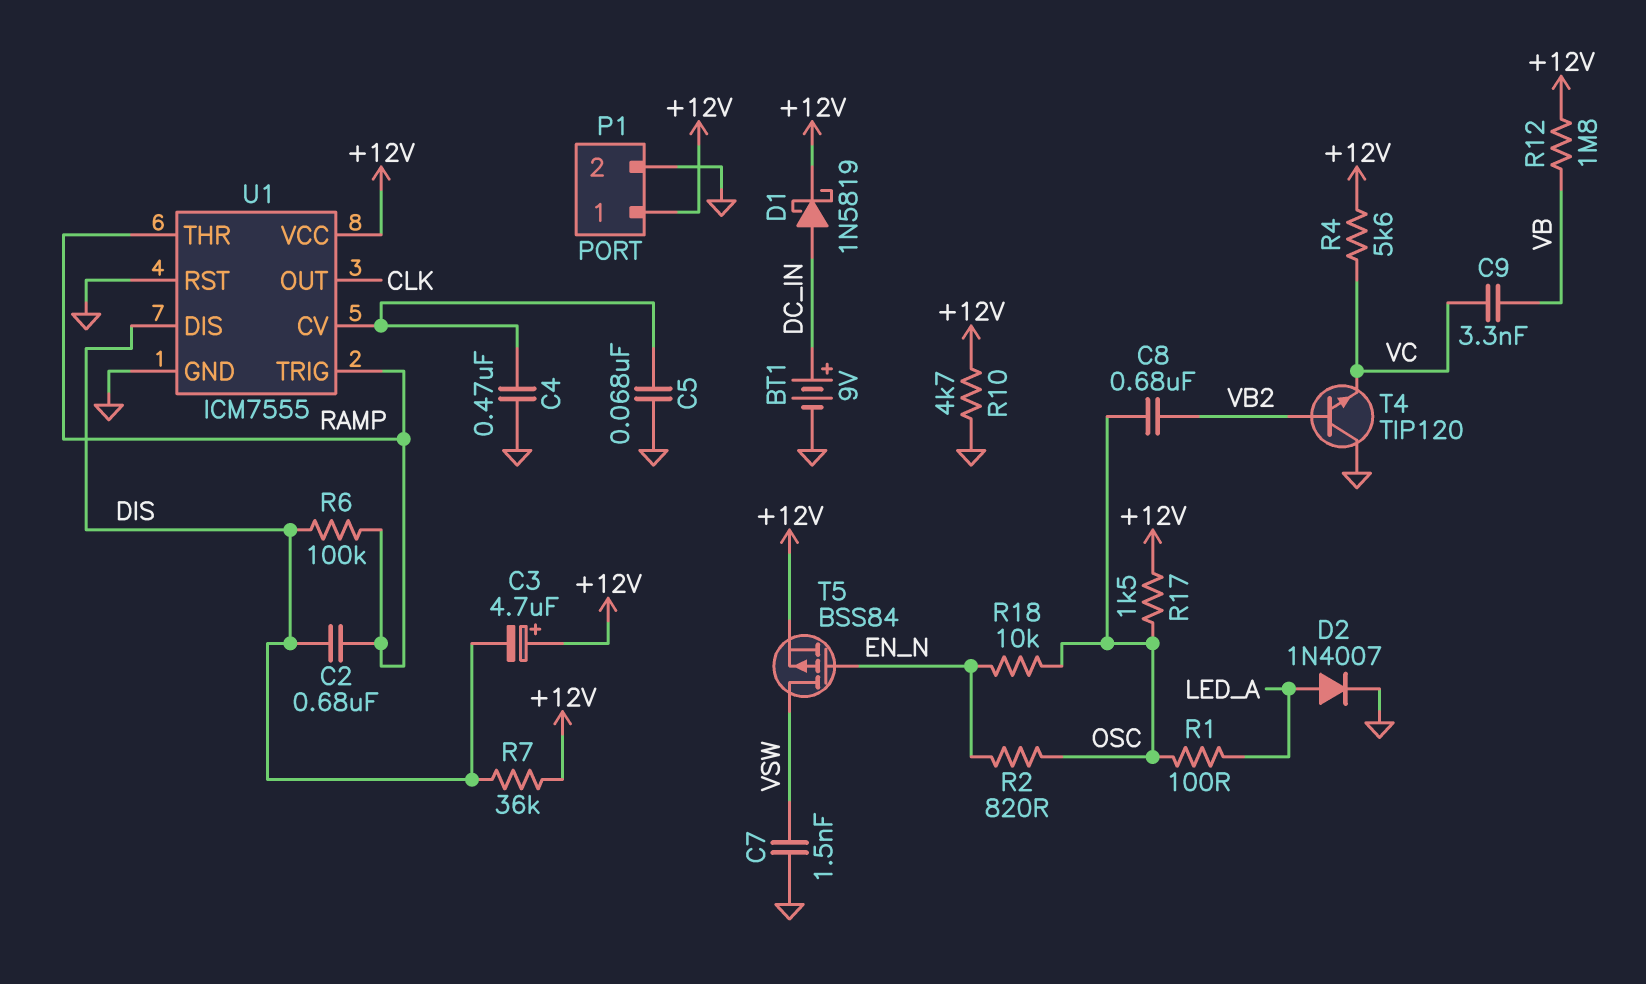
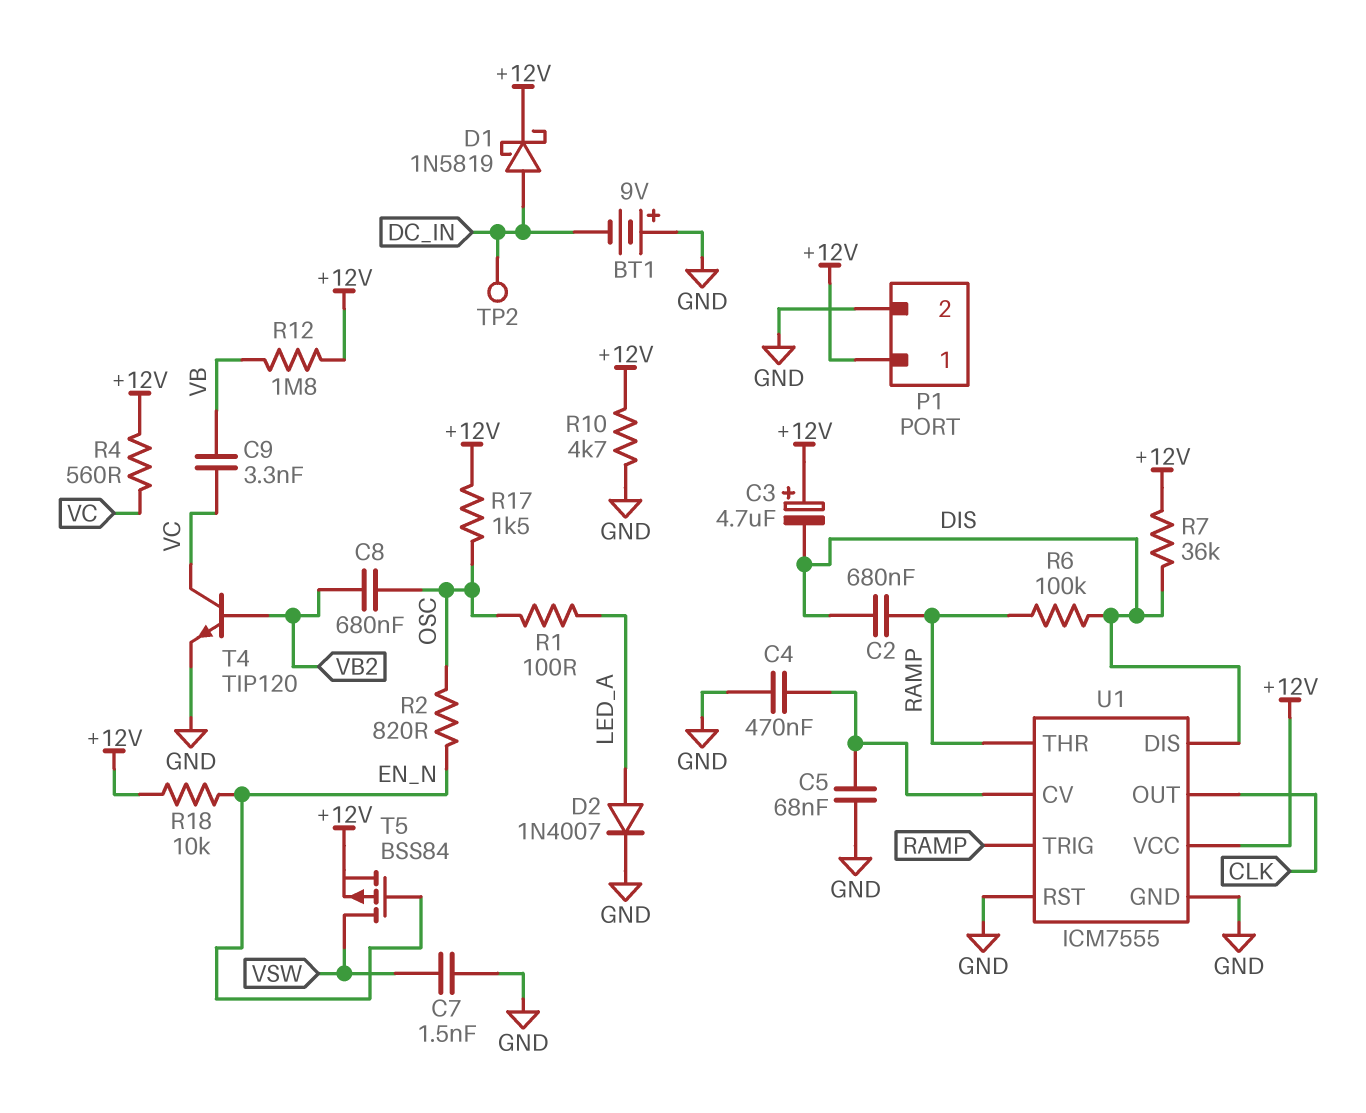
BT1: 9V (plus DC_IN, minus GND) -> 9V (plus GND, minus DC_IN)
R4: 5.6k (+12V, VC) -> 560 (+12V, VC)
R18: 10k (EN_N, OSC) -> 10k (+12V, EN_N)
T4: NPN TIP120 (B VB2, C GND, E VC) -> NPN TIP120 (B VB2, C VC, E GND)
TP2: none -> test point (DC_IN)

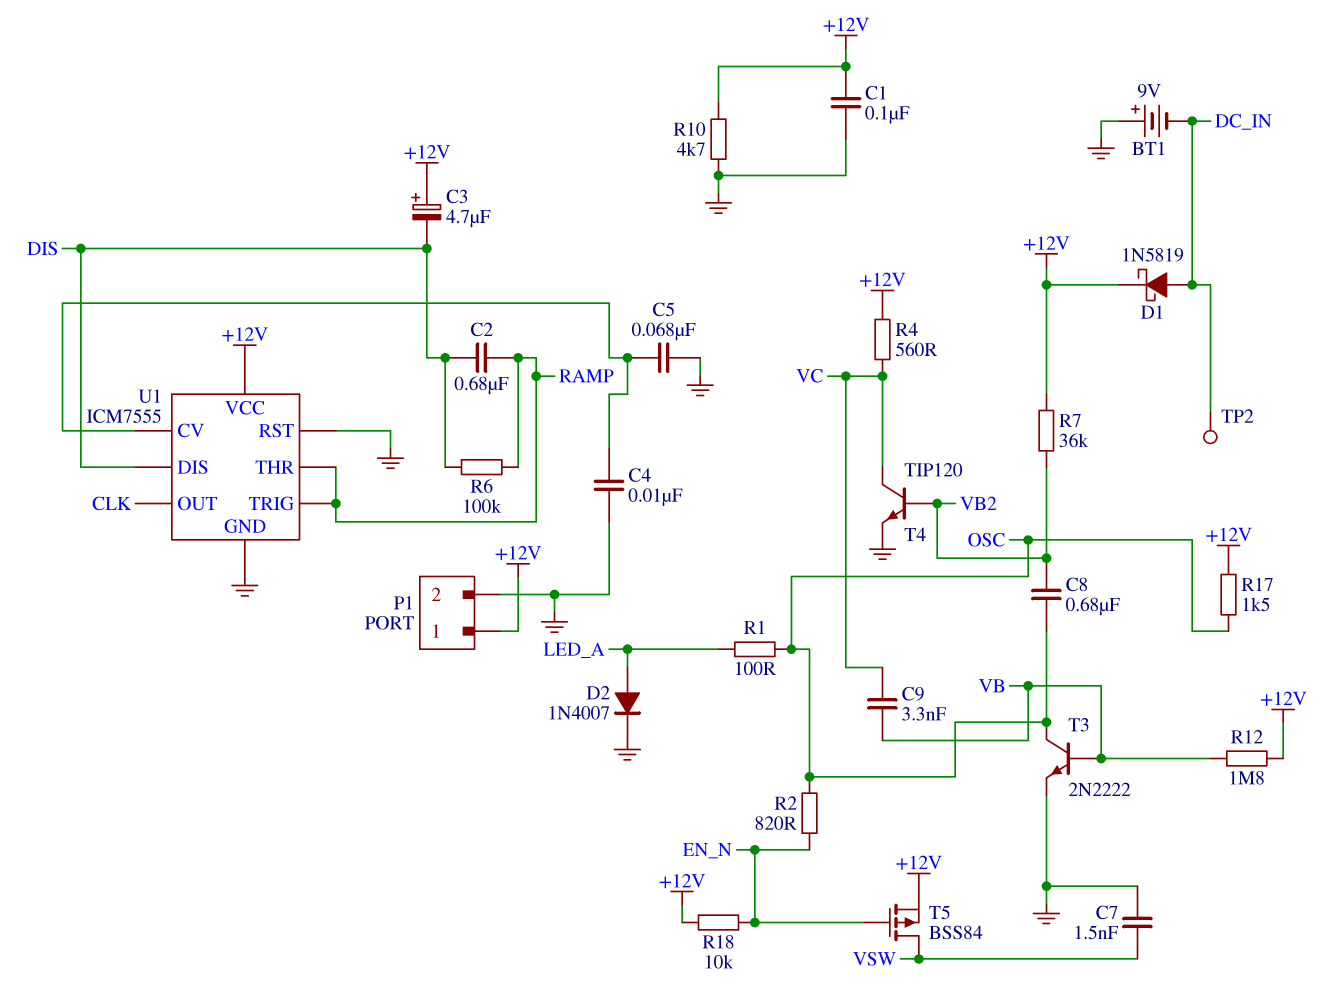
C1: none -> 100nF (+12V, GND)
C4: 470nF (GND, U1/CV) -> 10nF (GND, U1/CV)
R7: 36k (+12V, DIS) -> 36k (+12V, VB2)
T3: none -> NPN 2N2222 (B VB, C OSC, E GND)

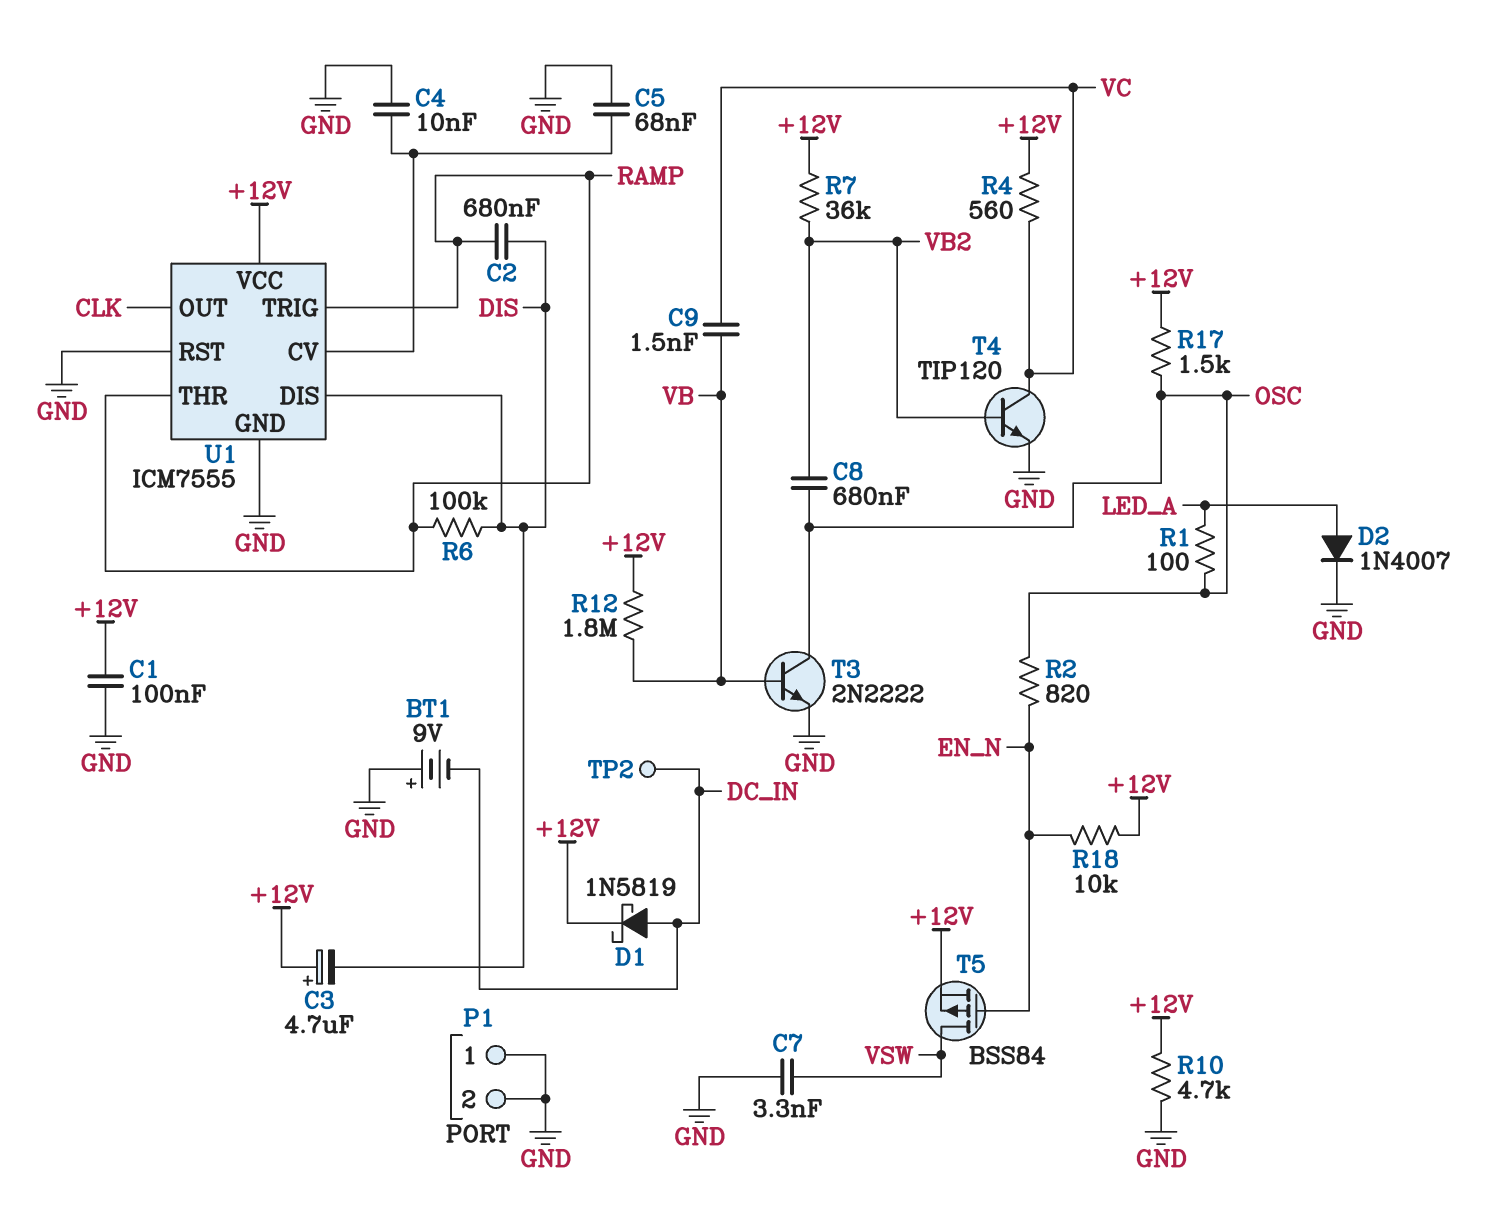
C7: 1.5nF (GND, VSW) -> 3.3nF (GND, VSW)
C9: 3.3nF (VB, VC) -> 1.5nF (VB, VC)
P1 pin 1: +12V -> GND

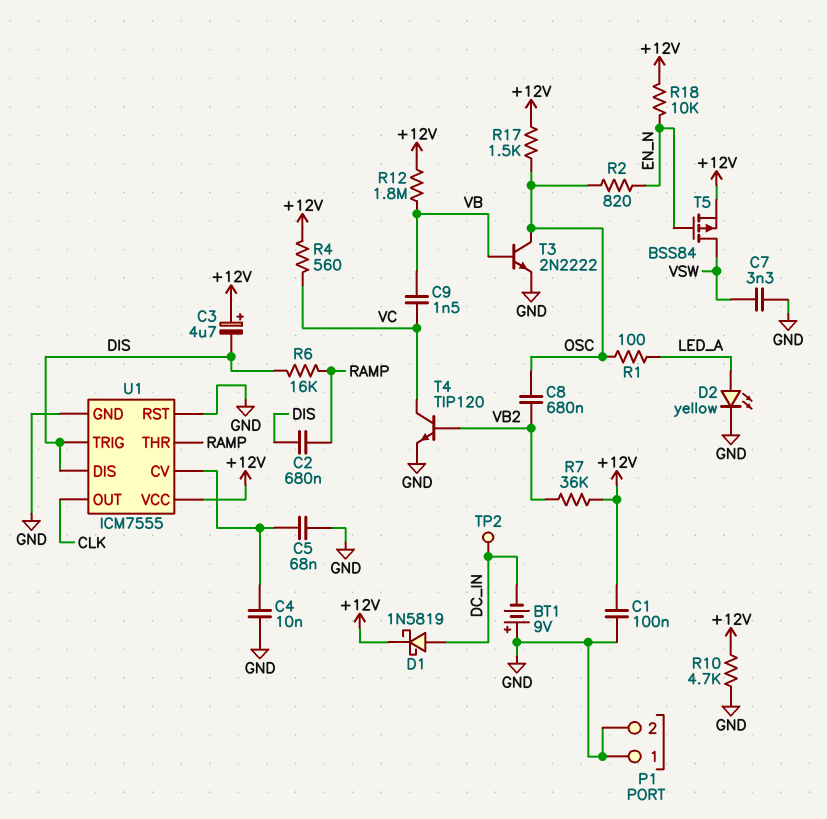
D2: diode 1N4007 (A LED_A, K GND) -> LED yellow (A LED_A, K GND)
R6: 100k (DIS, RAMP) -> 16k (DIS, RAMP)
U1 pin TRIG: RAMP -> DIS

